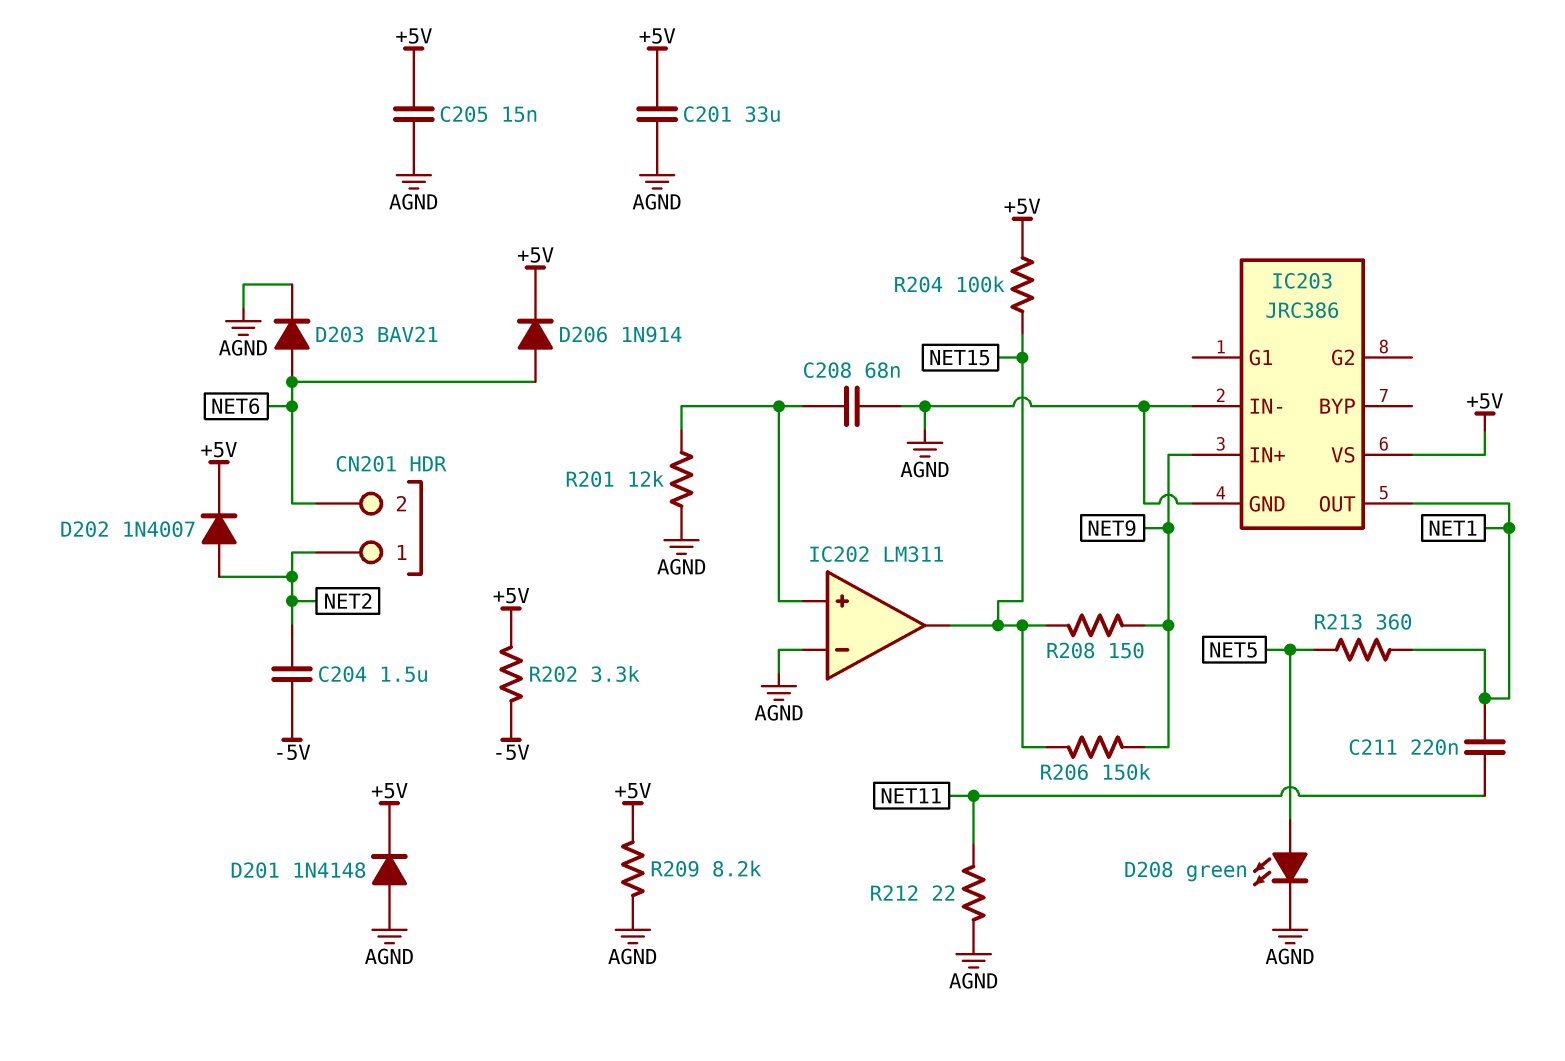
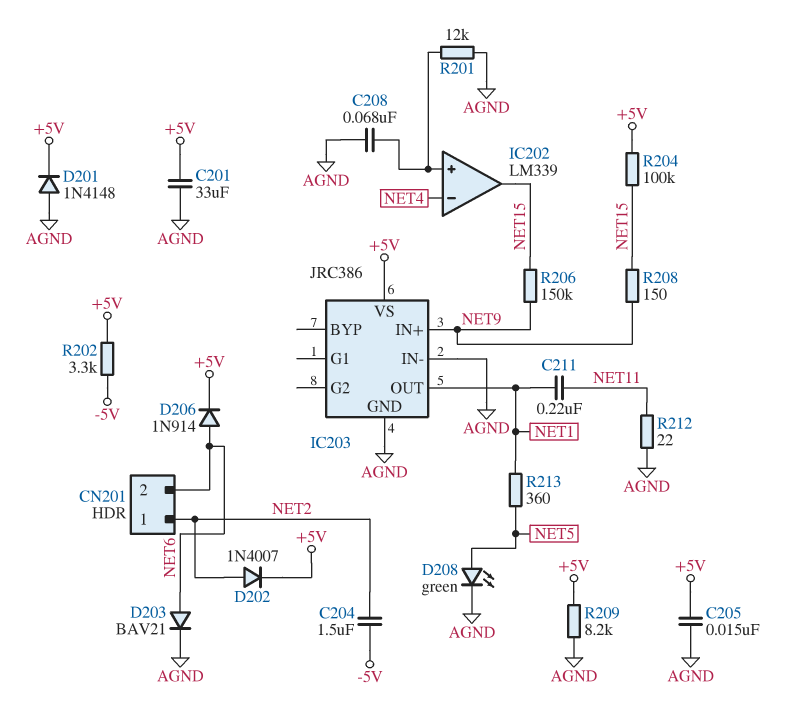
IC202: LM311 -> LM339
IC202 pin in-: AGND -> NET4

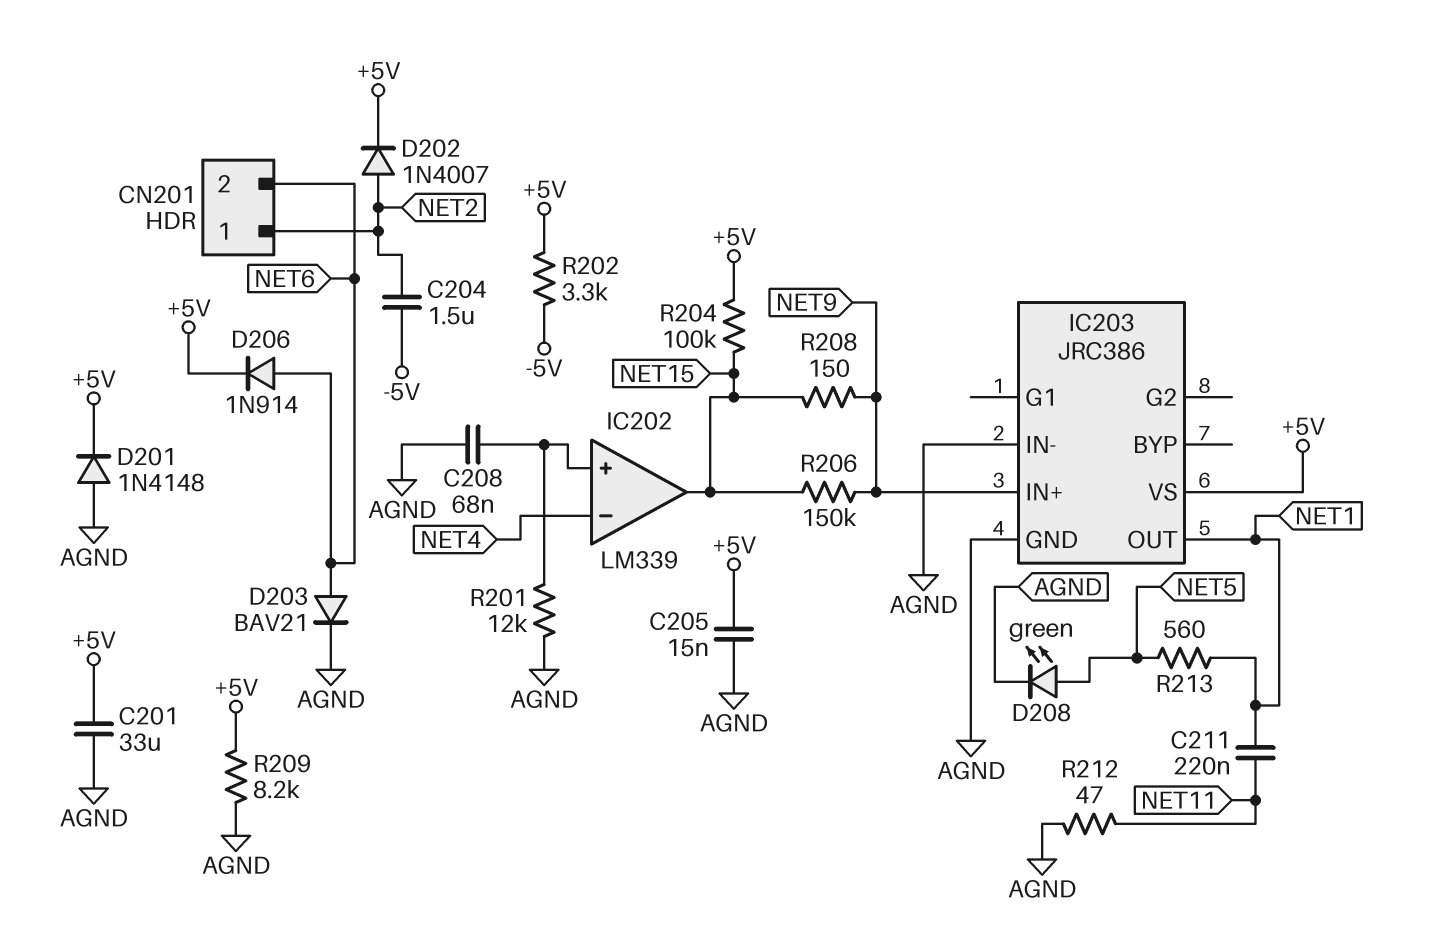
R212: 22 (AGND, NET11) -> 47 (AGND, NET11)
R213: 360 (NET1, NET5) -> 560 (NET1, NET5)

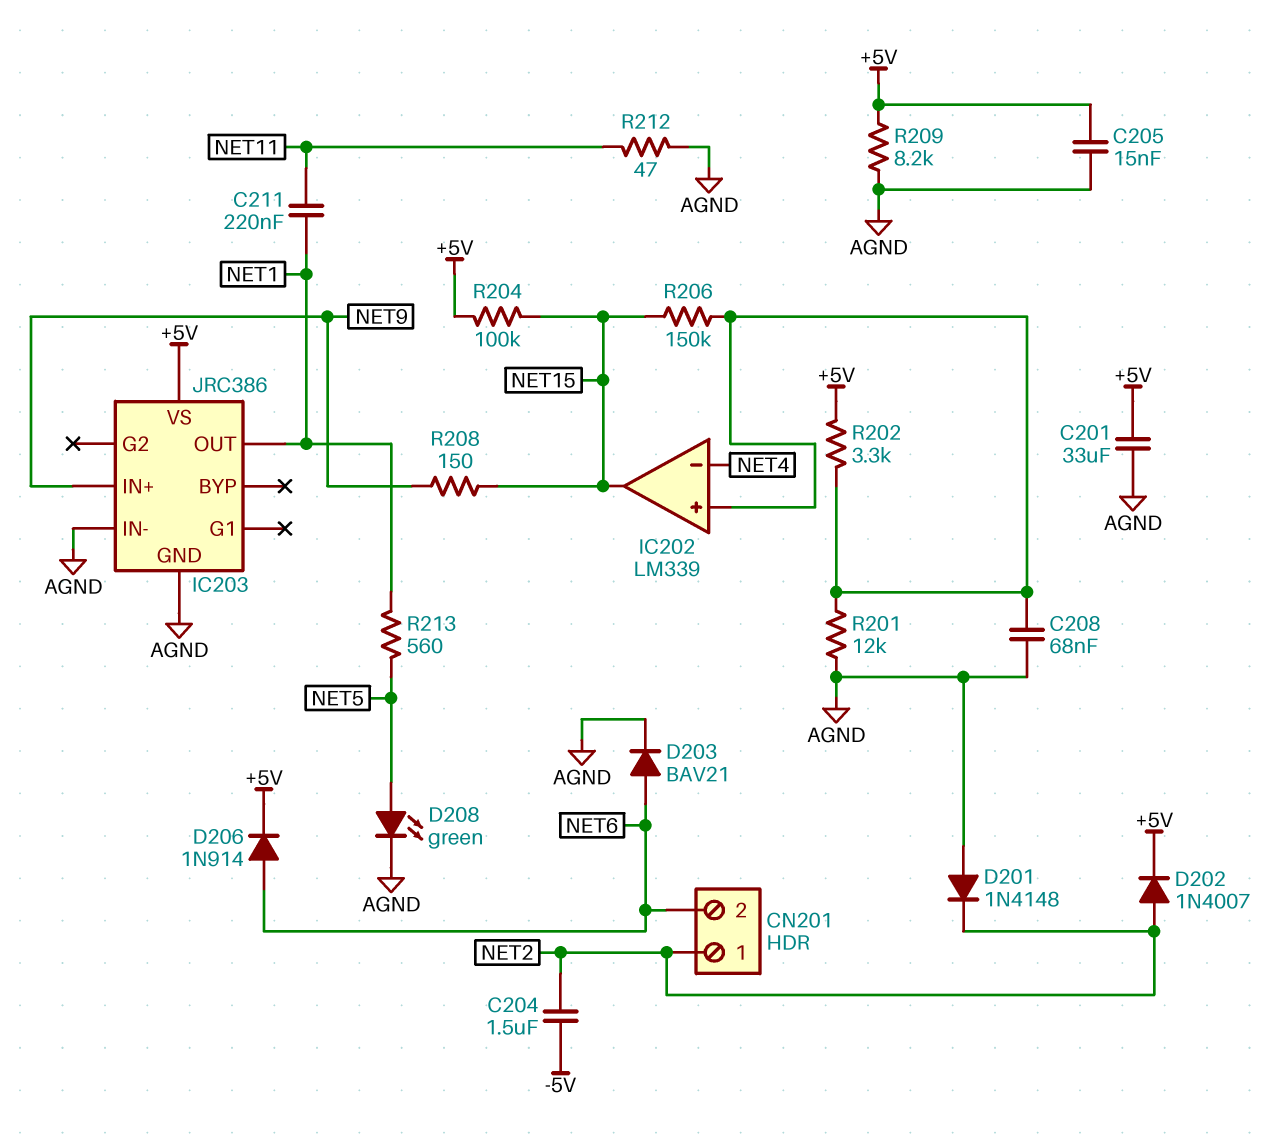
D201: diode 1N4148 (A AGND, K +5V) -> diode 1N4148 (A AGND, K NET2)
R202: 3.3k (+5V, -5V) -> 3.3k (+5V, IC202/in+)
R206: 150k (NET9, NET15) -> 150k (IC202/in+, NET15)

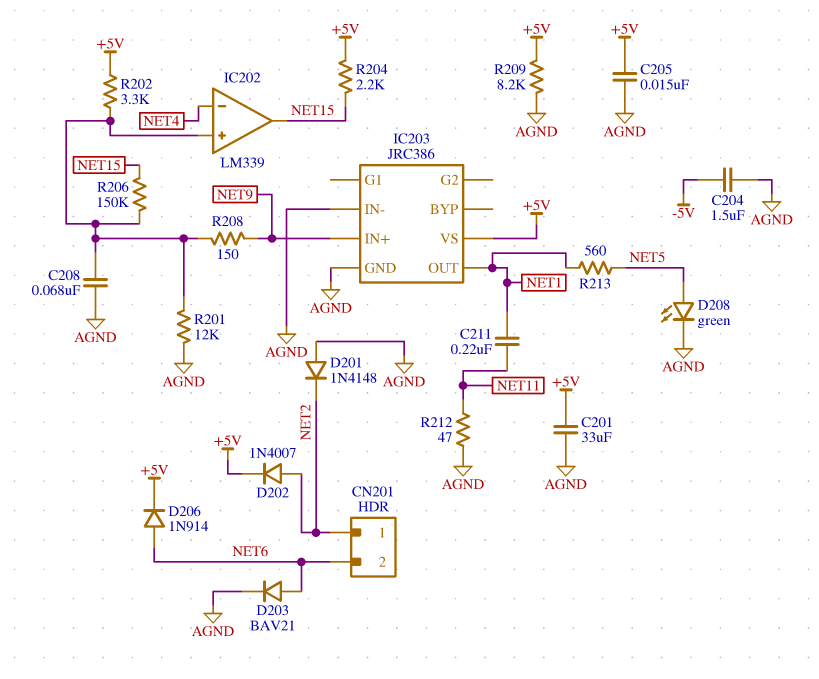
C204: 1.5uF (-5V, NET2) -> 1.5uF (-5V, AGND)
R204: 100k (+5V, NET15) -> 2.2k (+5V, NET15)
R208: 150 (NET9, NET15) -> 150 (IC202/in+, NET9)

